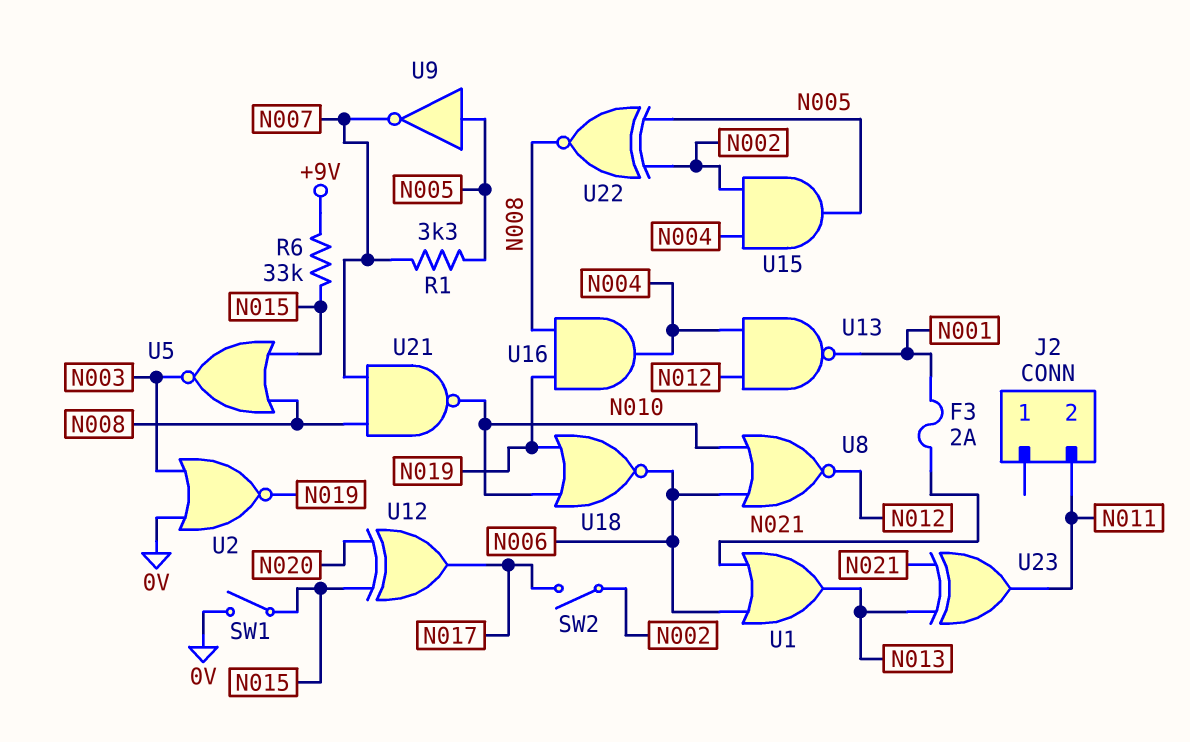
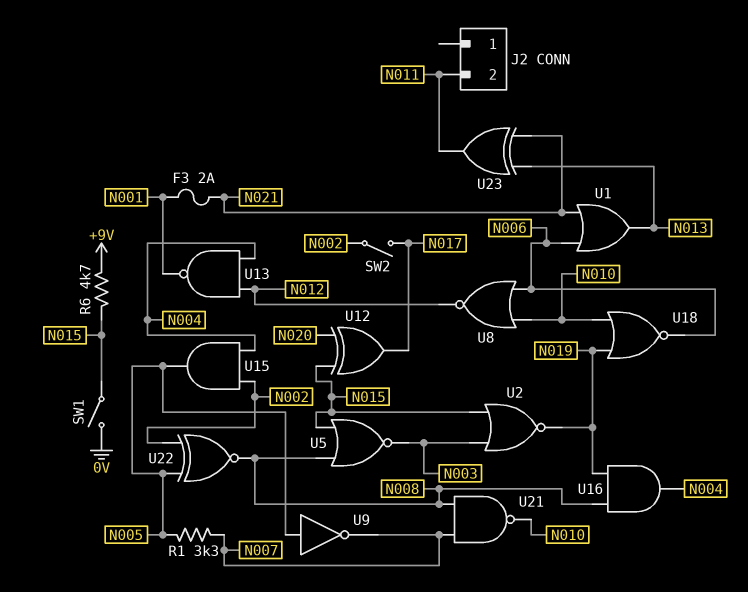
R6: 33k (+9V, N015) -> 4.7k (+9V, N015)
U2: NOR (in 0V, in N003, out N019) -> NOR (in N003, in N015, out N019)

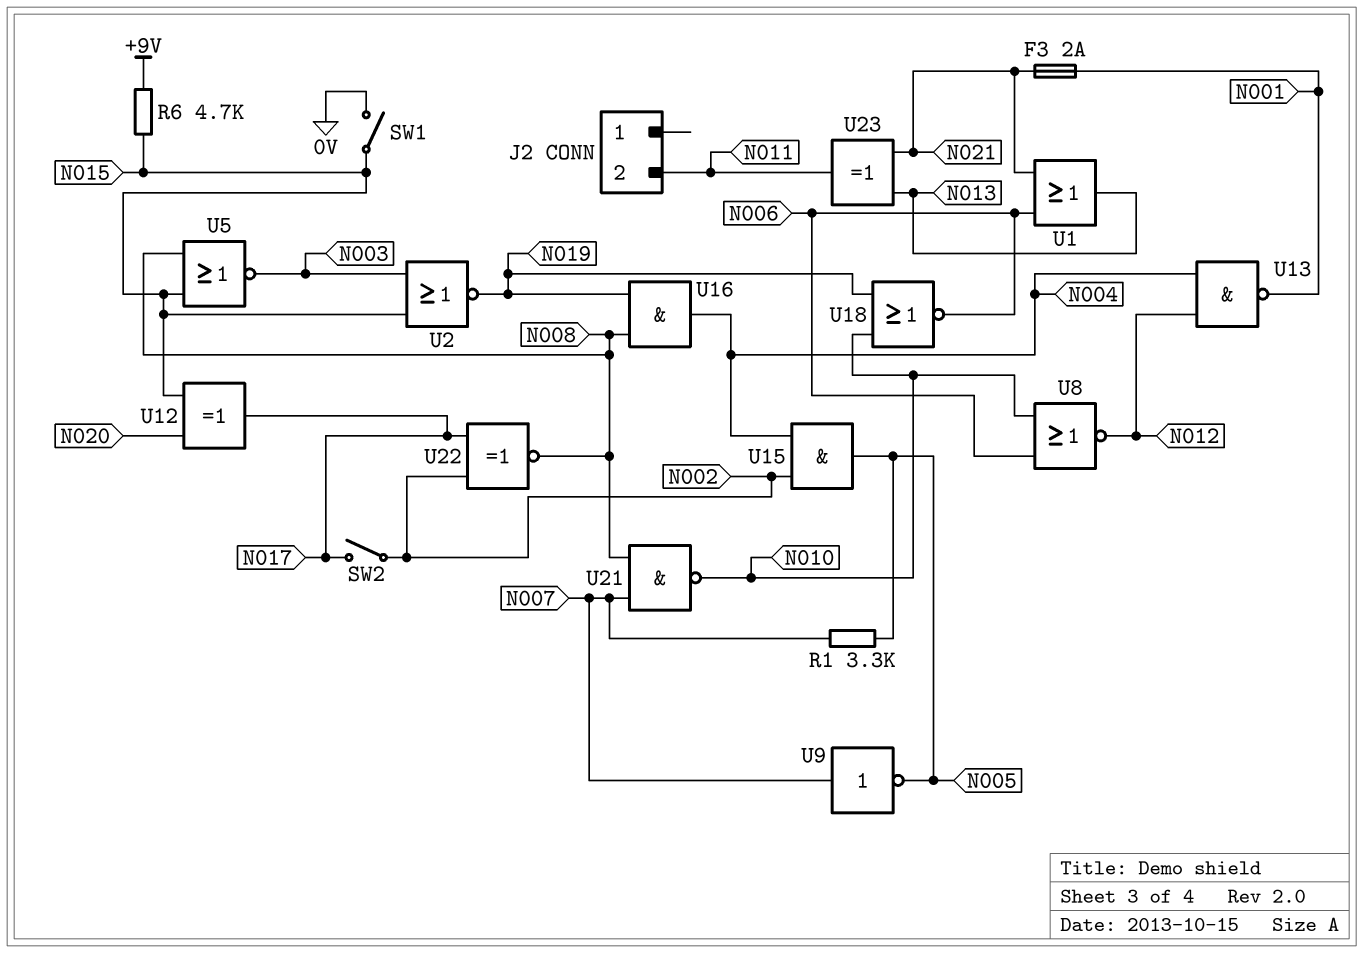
U9: NOT (in N005, out N007) -> NOT (in N007, out N005)
U22: XNOR (in N002, in N005, out N008) -> XNOR (in N002, in N017, out N008)

